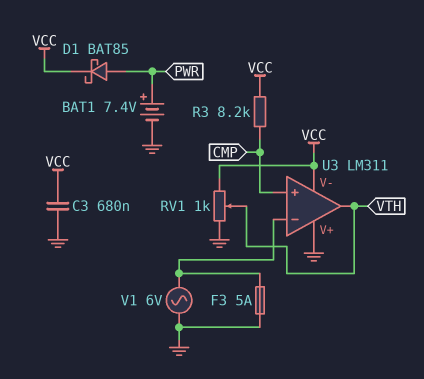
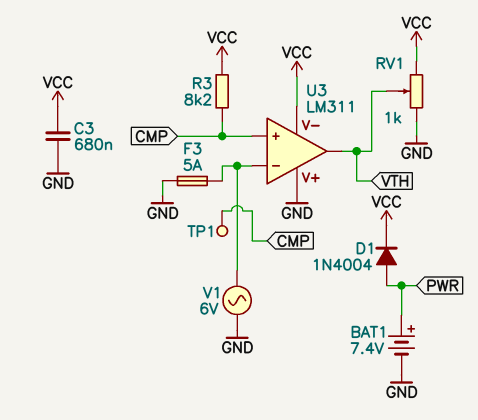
D1: schottky BAT85 (A PWR, K VCC) -> diode 1N4004 (A PWR, K VCC)
TP1: none -> test point (CMP)

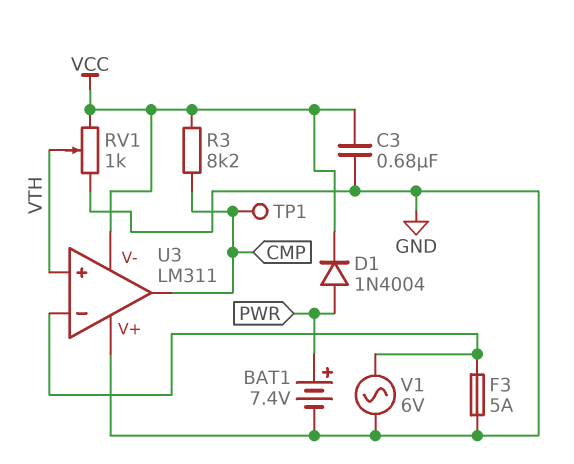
U3 pin in+: CMP -> VTH
U3 pin out: VTH -> CMP

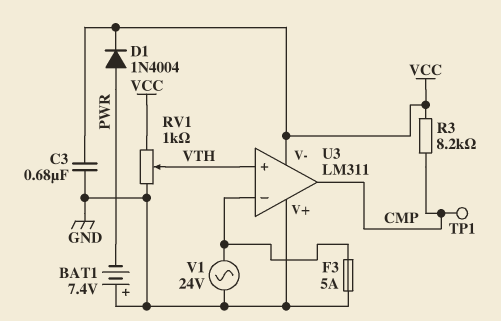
BAT1: 7.4V (plus PWR, minus GND) -> 7.4V (plus GND, minus PWR)
V1: AC 6V (GND, U3/in-) -> AC 24V (GND, U3/in-)

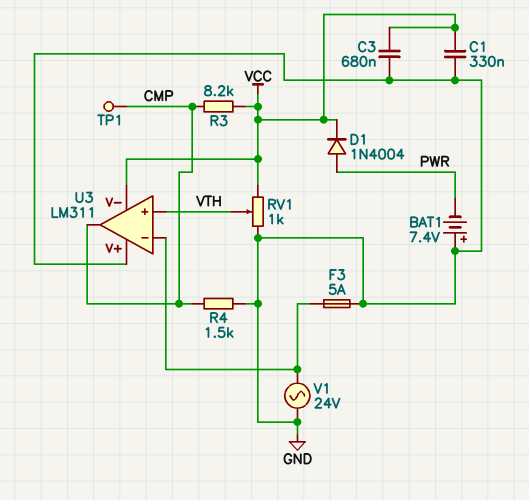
C1: none -> 330nF (GND, VCC)
R4: none -> 1.5k (CMP, GND)

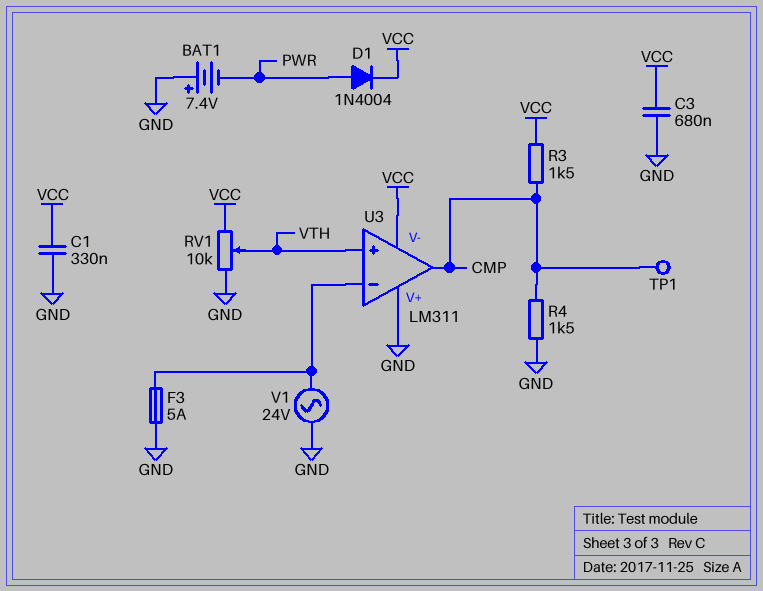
R3: 8.2k (CMP, VCC) -> 1.5k (CMP, VCC)
RV1: 1k (GND, VCC, wiper VTH) -> 10k (GND, VCC, wiper VTH)

